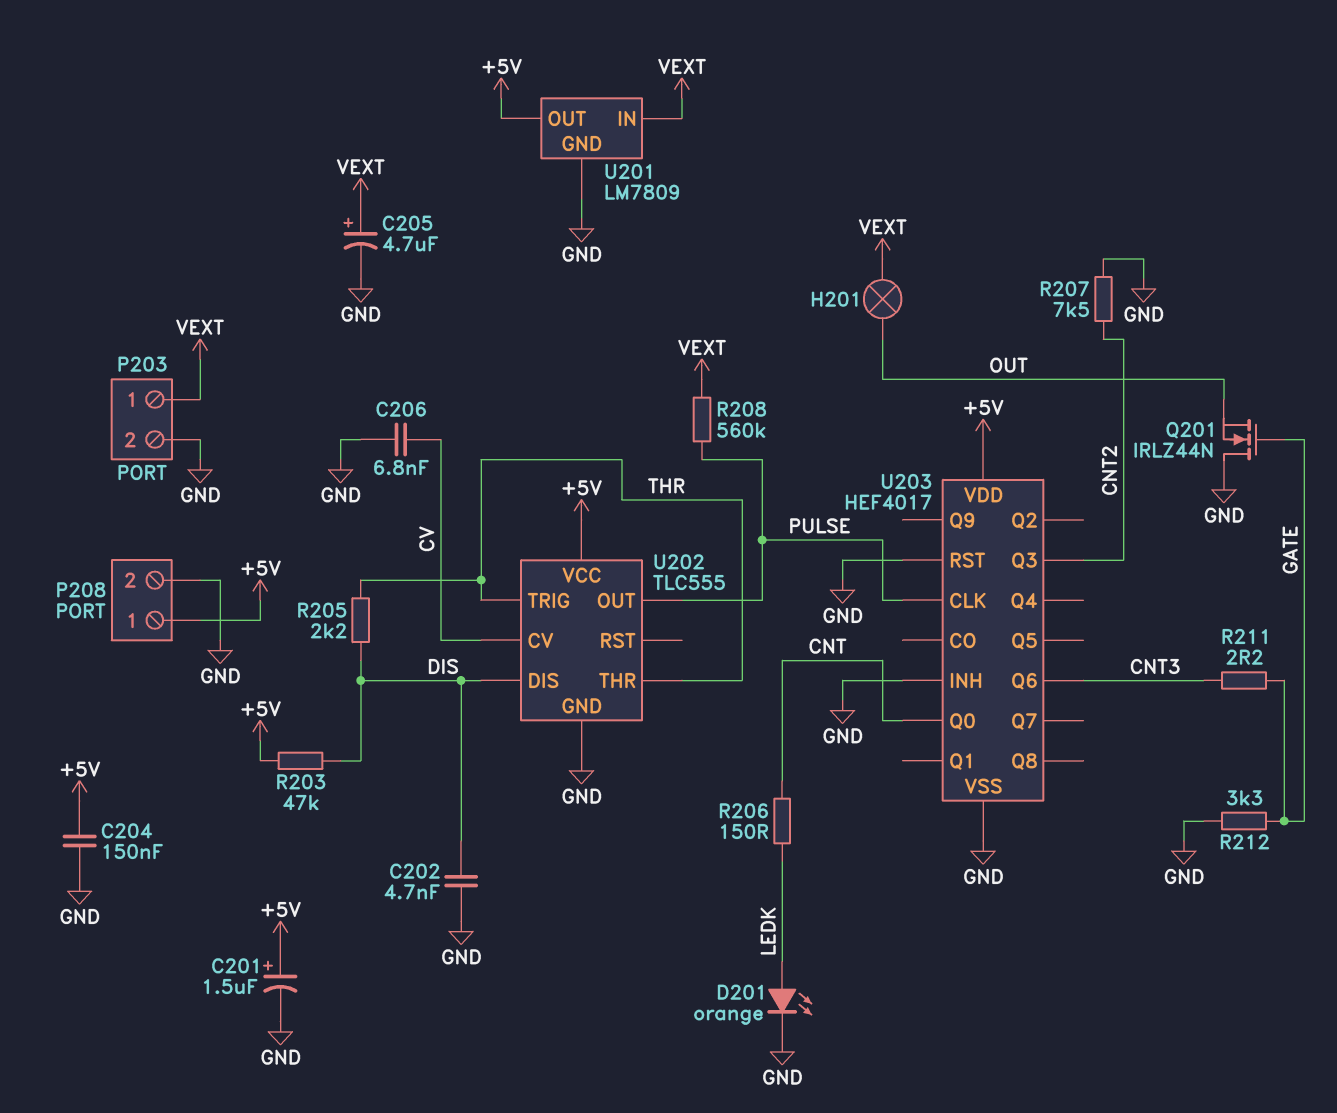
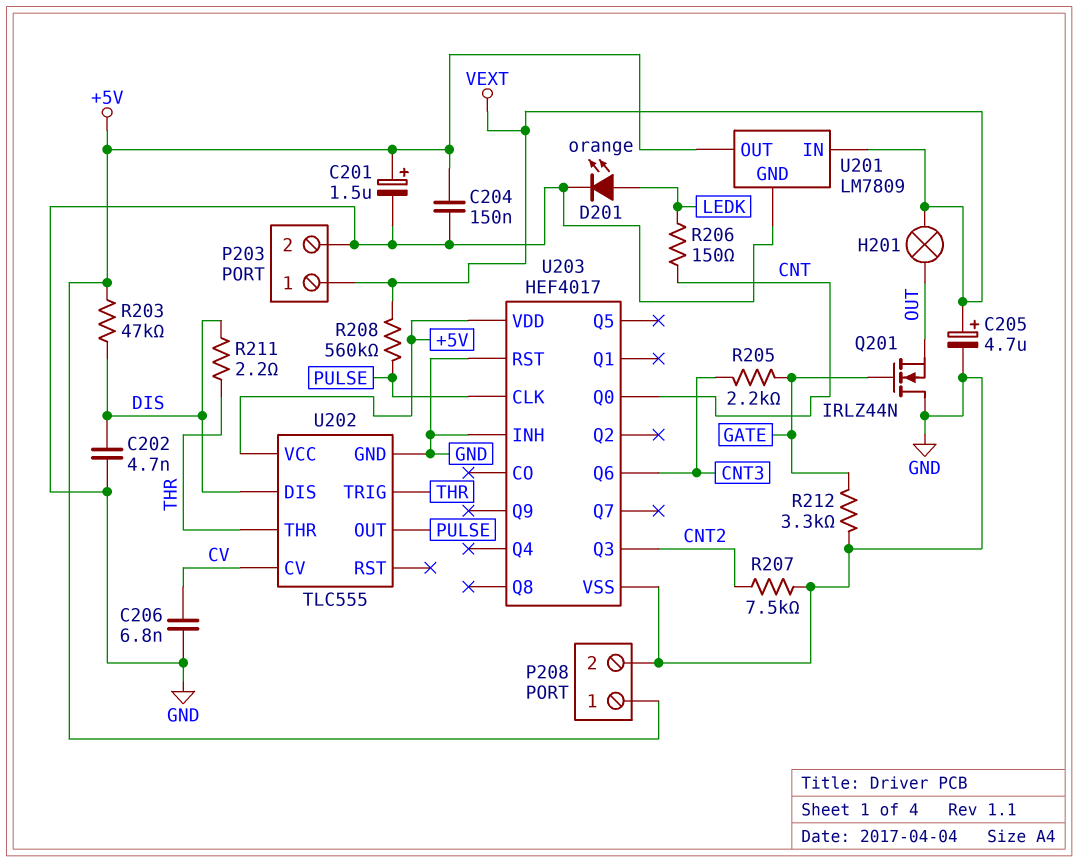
R205: 2.2k (DIS, THR) -> 2.2k (CNT3, GATE)
R211: 2.2 (CNT3, GATE) -> 2.2 (DIS, THR)

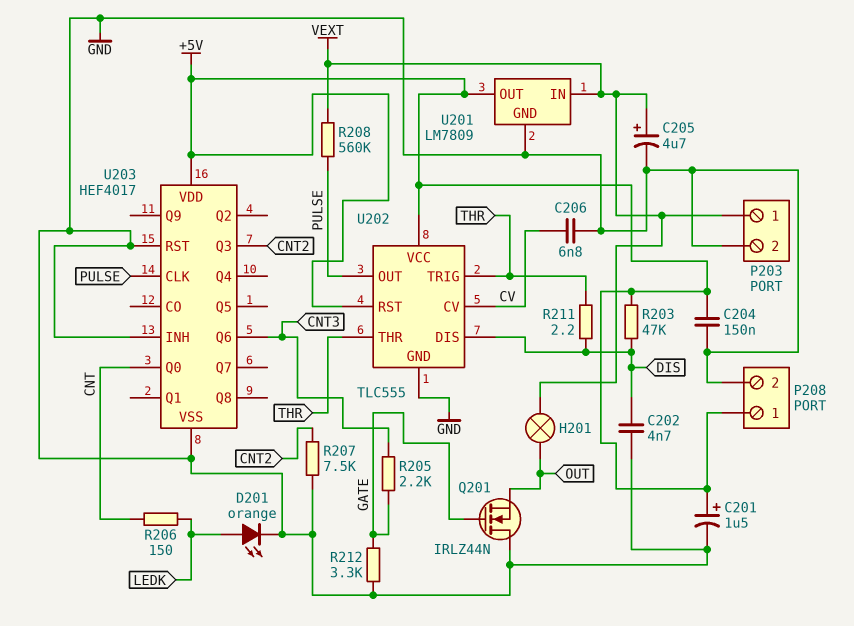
U202 pin RST: none -> +5V

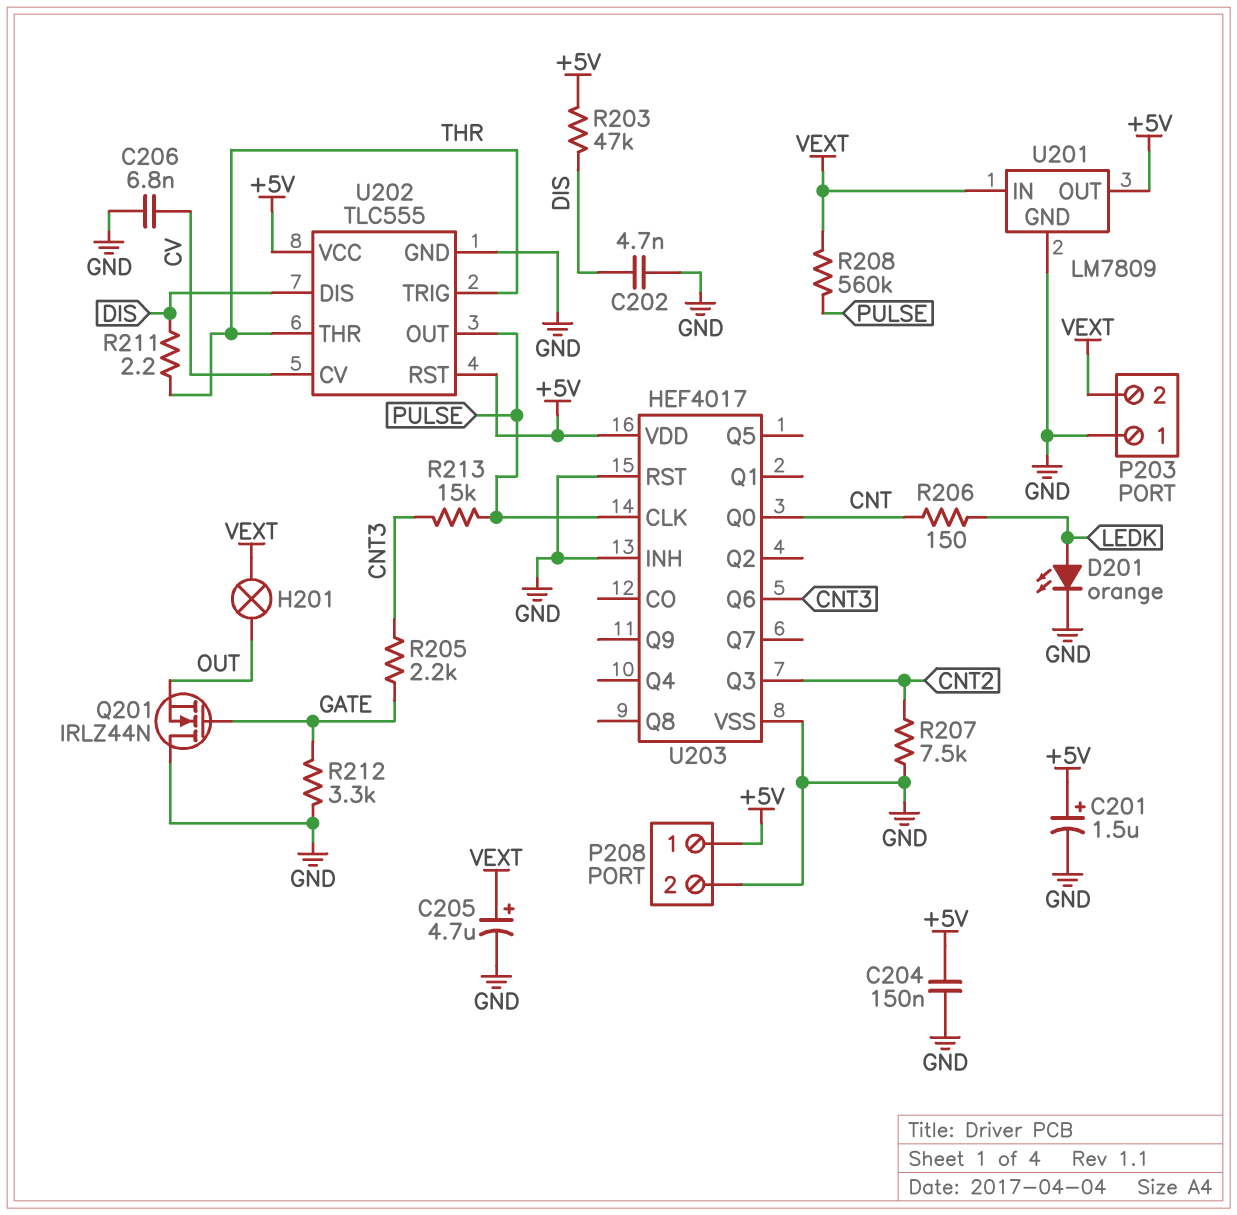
P203 pin 1: VEXT -> GND
P203 pin 2: GND -> VEXT
R213: none -> 15k (CNT3, PULSE)

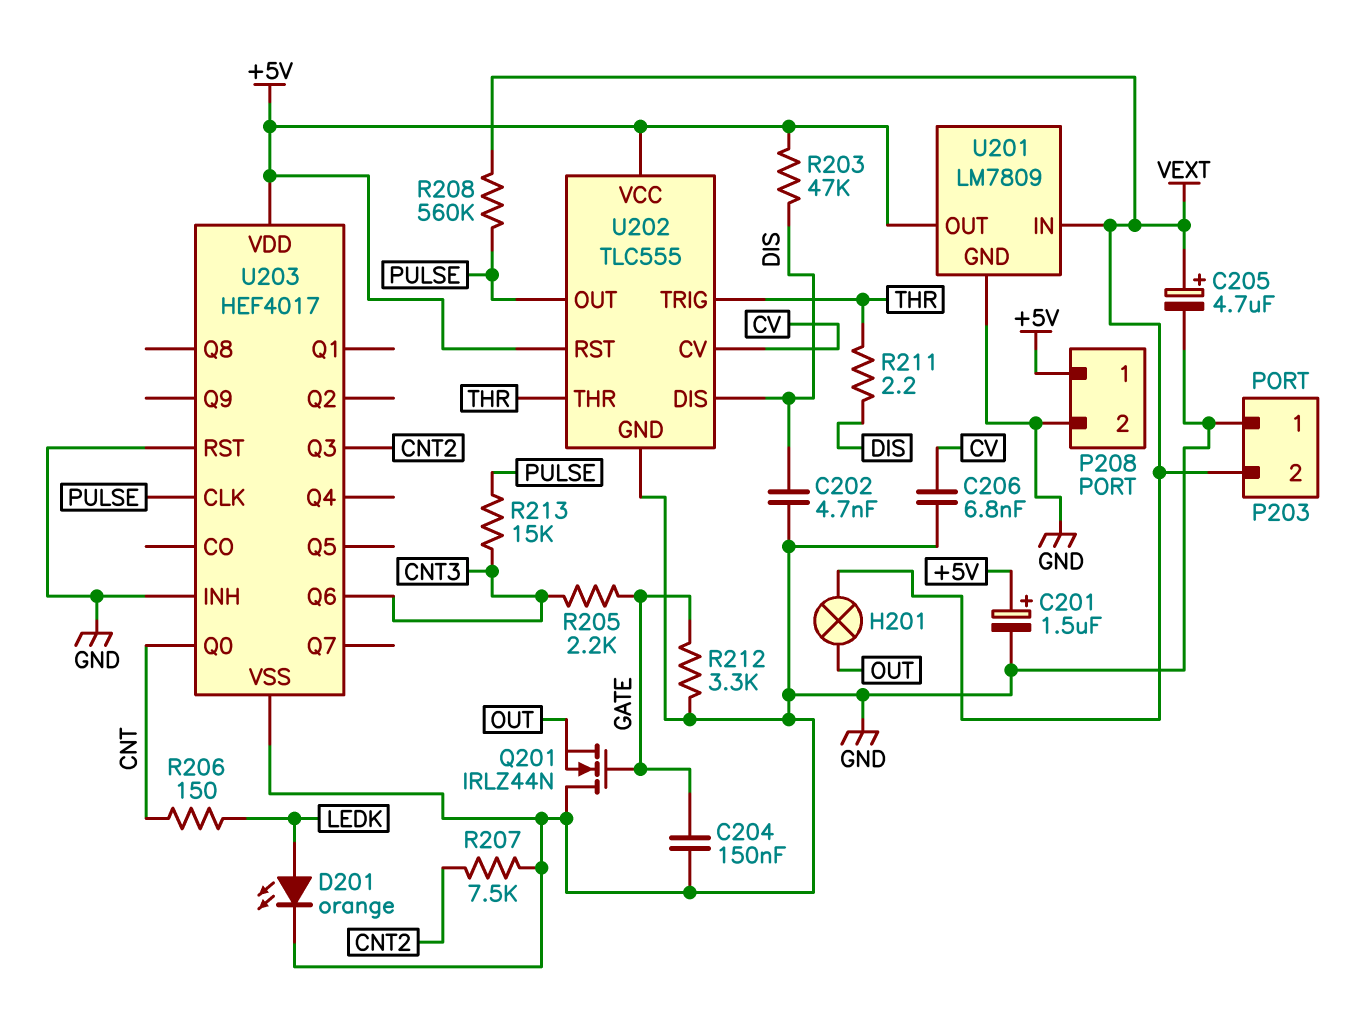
C204: 150nF (+5V, GND) -> 150nF (GATE, GND)

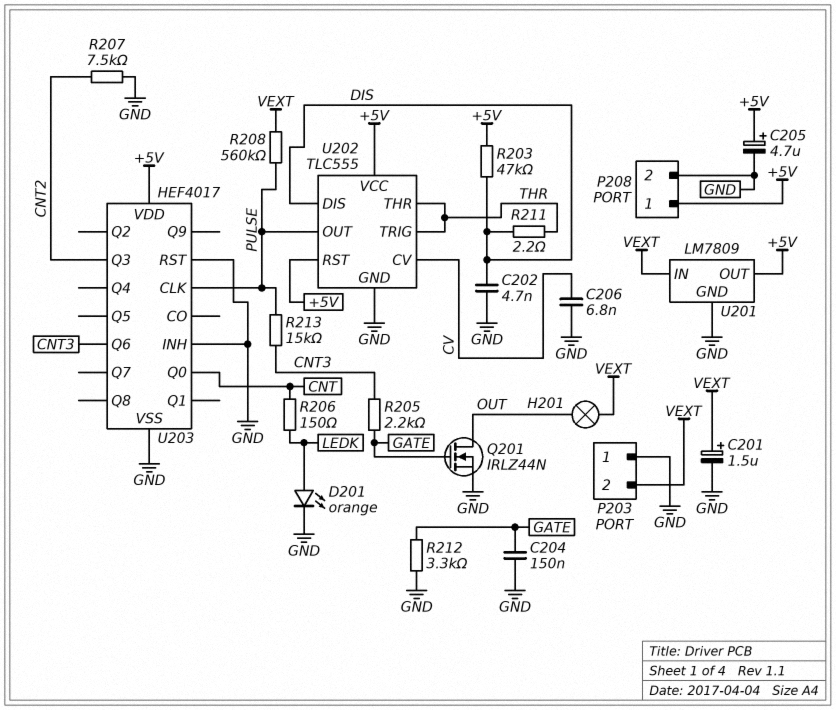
C201: 1.5uF (plus +5V, minus GND) -> 1.5uF (plus VEXT, minus GND)
C205: 4.7uF (plus VEXT, minus GND) -> 4.7uF (plus +5V, minus GND)
Q201: NMOS IRLZ44N (G GATE, D GND, S OUT) -> NMOS IRLZ44N (G GATE, D OUT, S GND)

